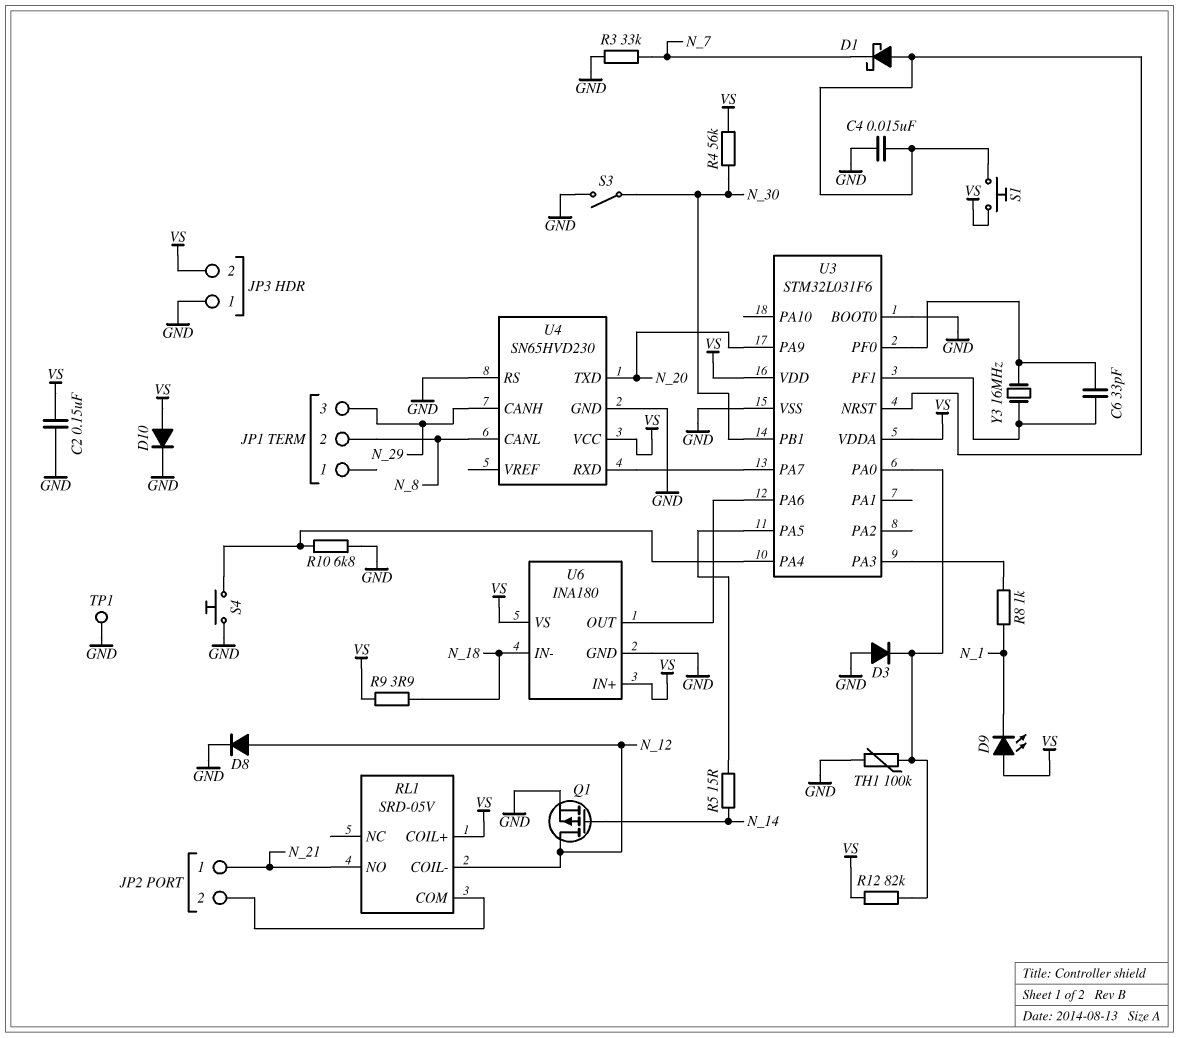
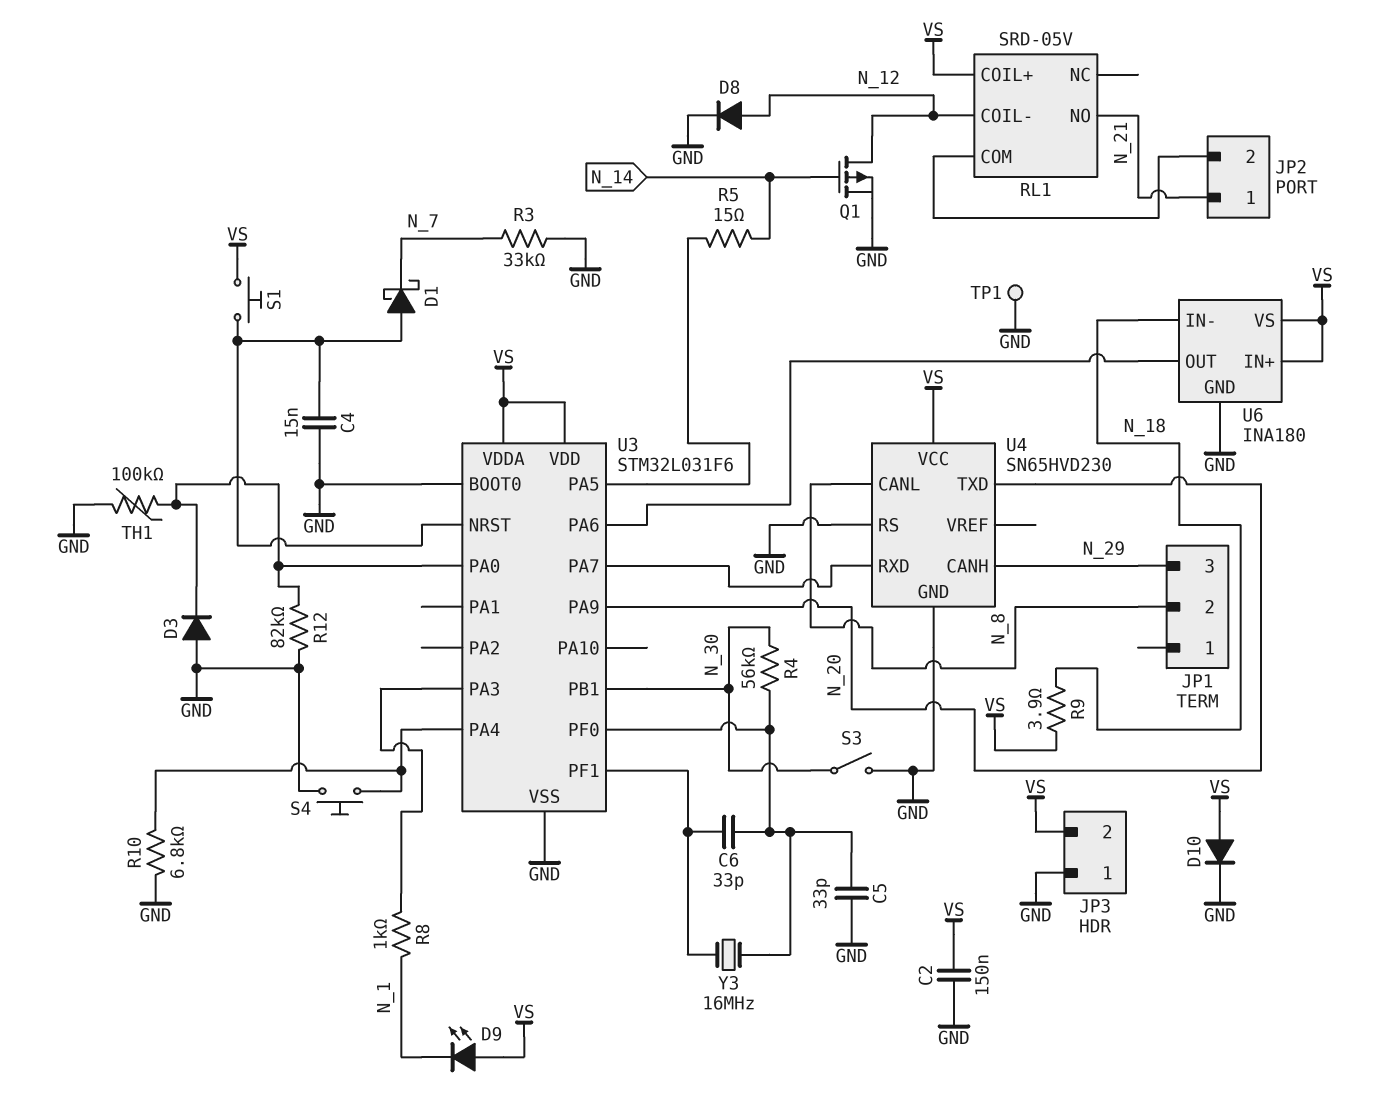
C5: none -> 33pF (GND, U3/PF0)
R4: 56k (N_30, VS) -> 56k (N_30, U3/PF0)
R12: 82k (U3/PA0, VS) -> 82k (GND, U3/PA0)

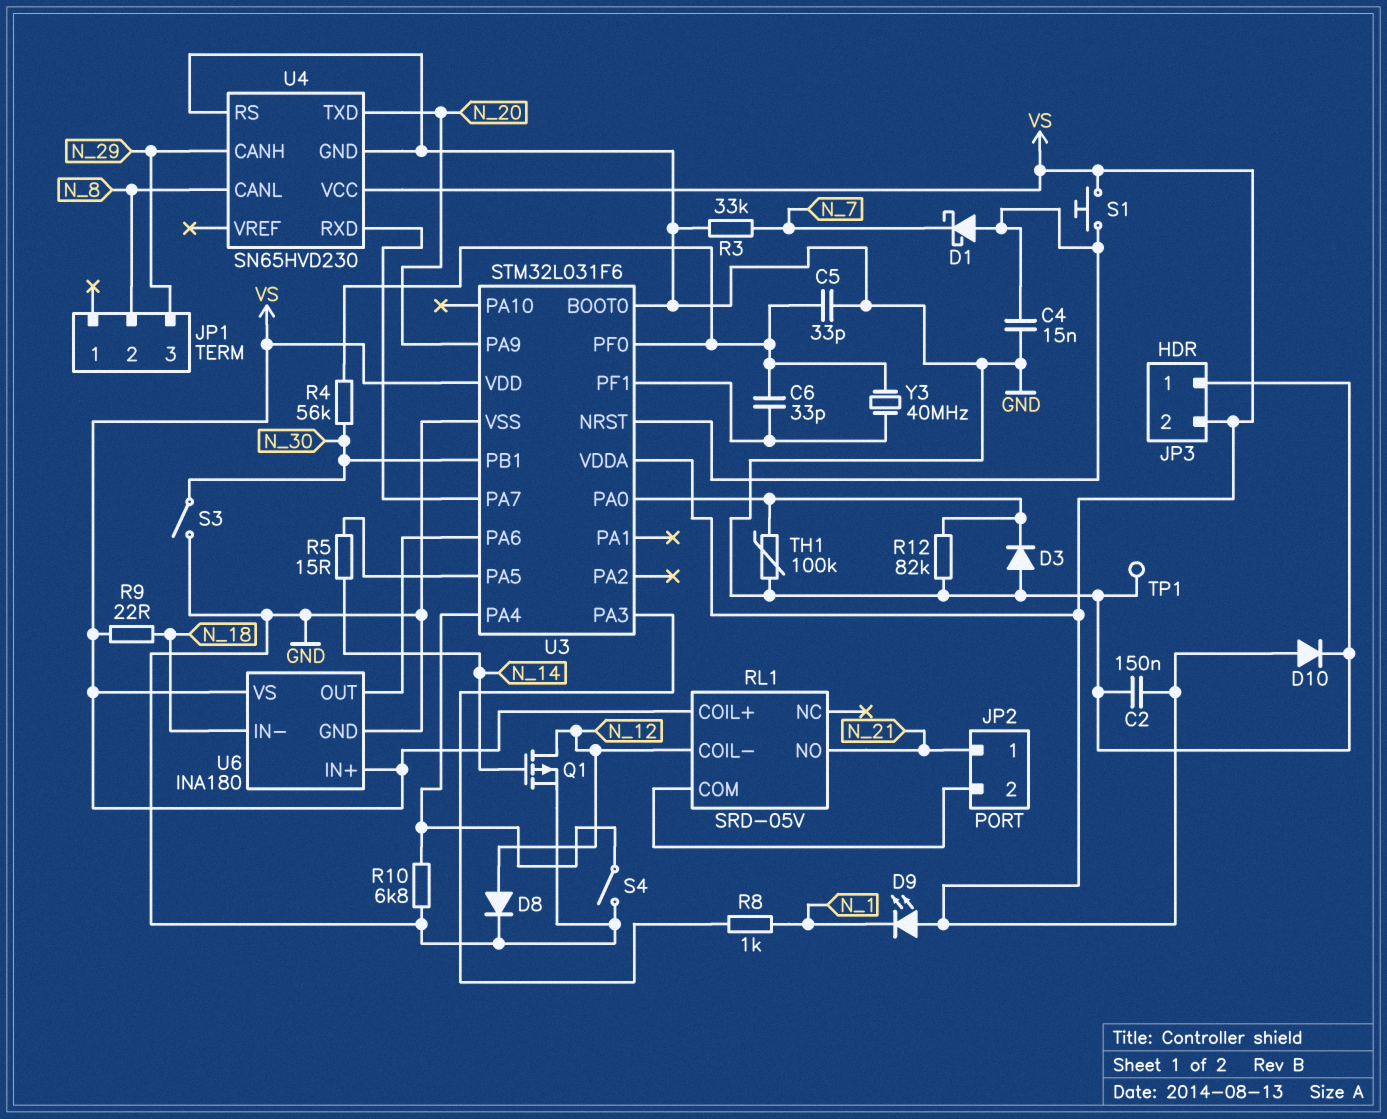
R9: 3.9 (N_18, VS) -> 22 (N_18, VS)
S4: button (GND, U3/PA4) -> switch (GND, U3/PA4)
Y3: 16MHz (U3/PF0, U3/PF1) -> 40MHz (U3/PF0, U3/PF1)

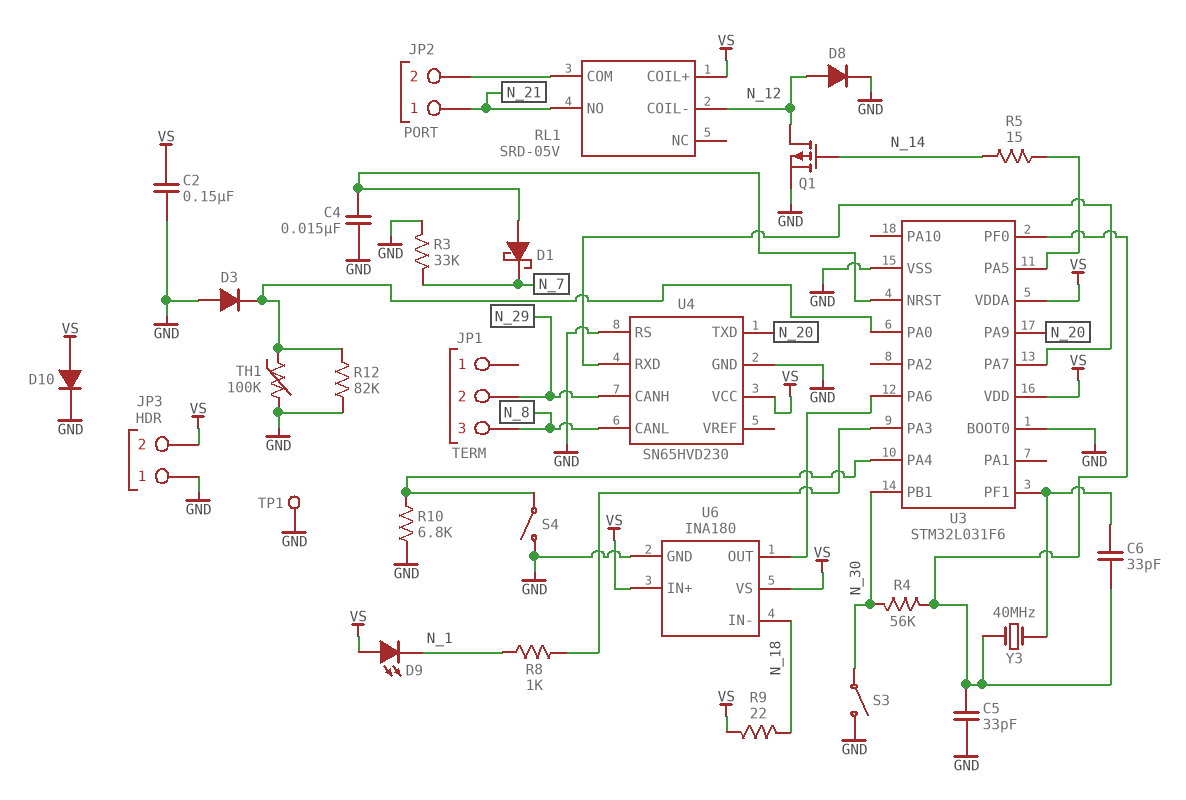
JP1 pin 2: N_8 -> N_29
JP1 pin 3: N_29 -> N_8
S1: button (U3/NRST, VS) -> none

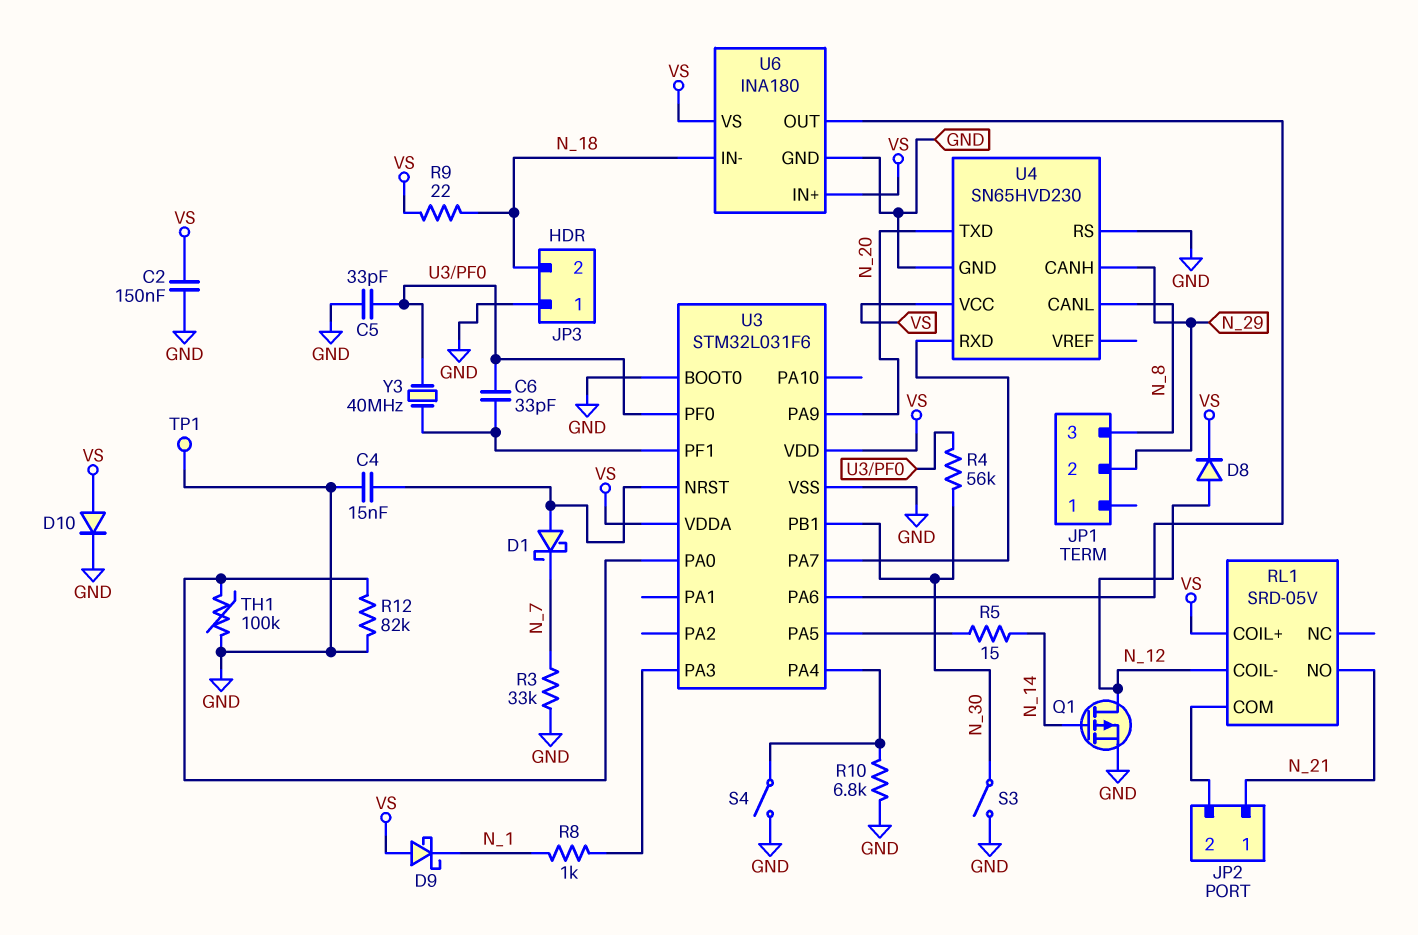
D3: diode (A GND, K U3/PA0) -> none
D8: diode (A N_12, K GND) -> diode (A N_12, K VS)
D9: LED (A VS, K N_1) -> schottky (A VS, K N_1)
JP3 pin 2: VS -> N_18

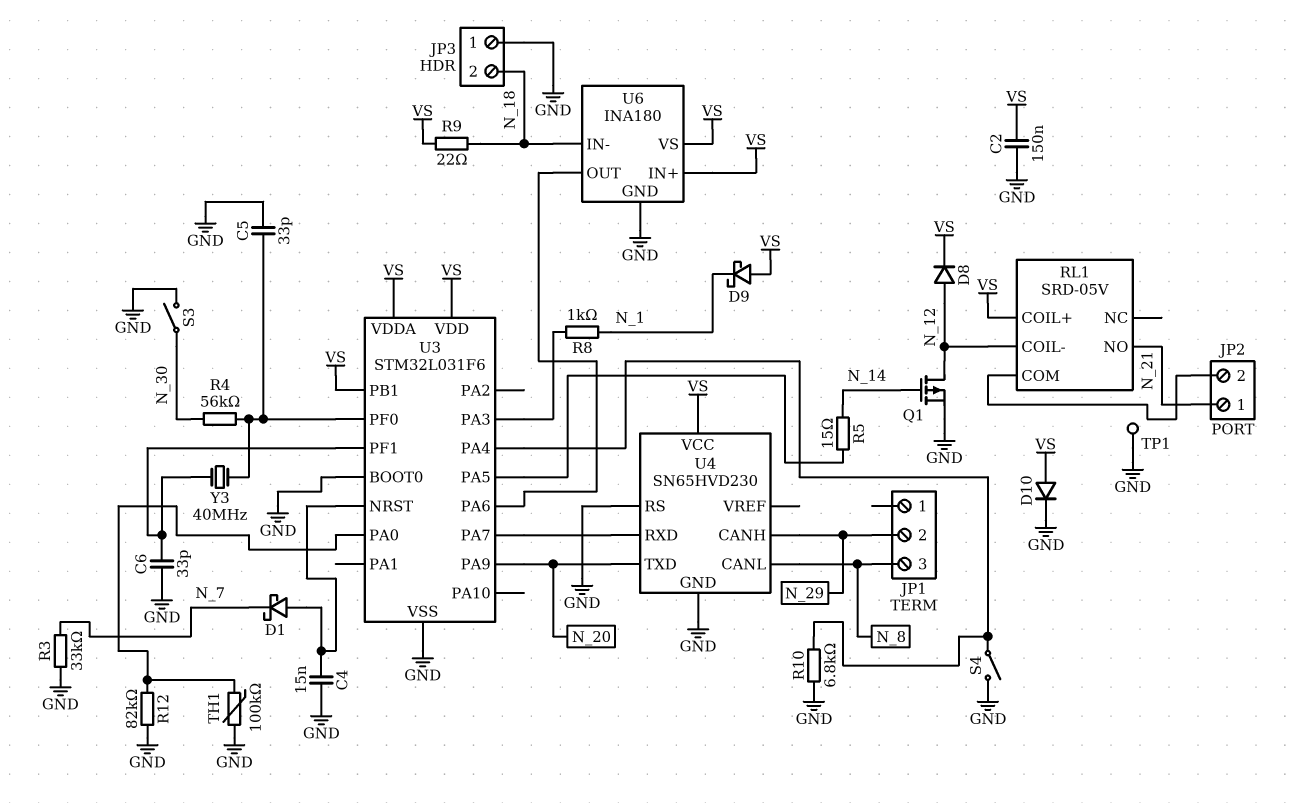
C6: 33pF (U3/PF0, U3/PF1) -> 33pF (GND, U3/PF1)
U3 pin PB1: N_30 -> VS

